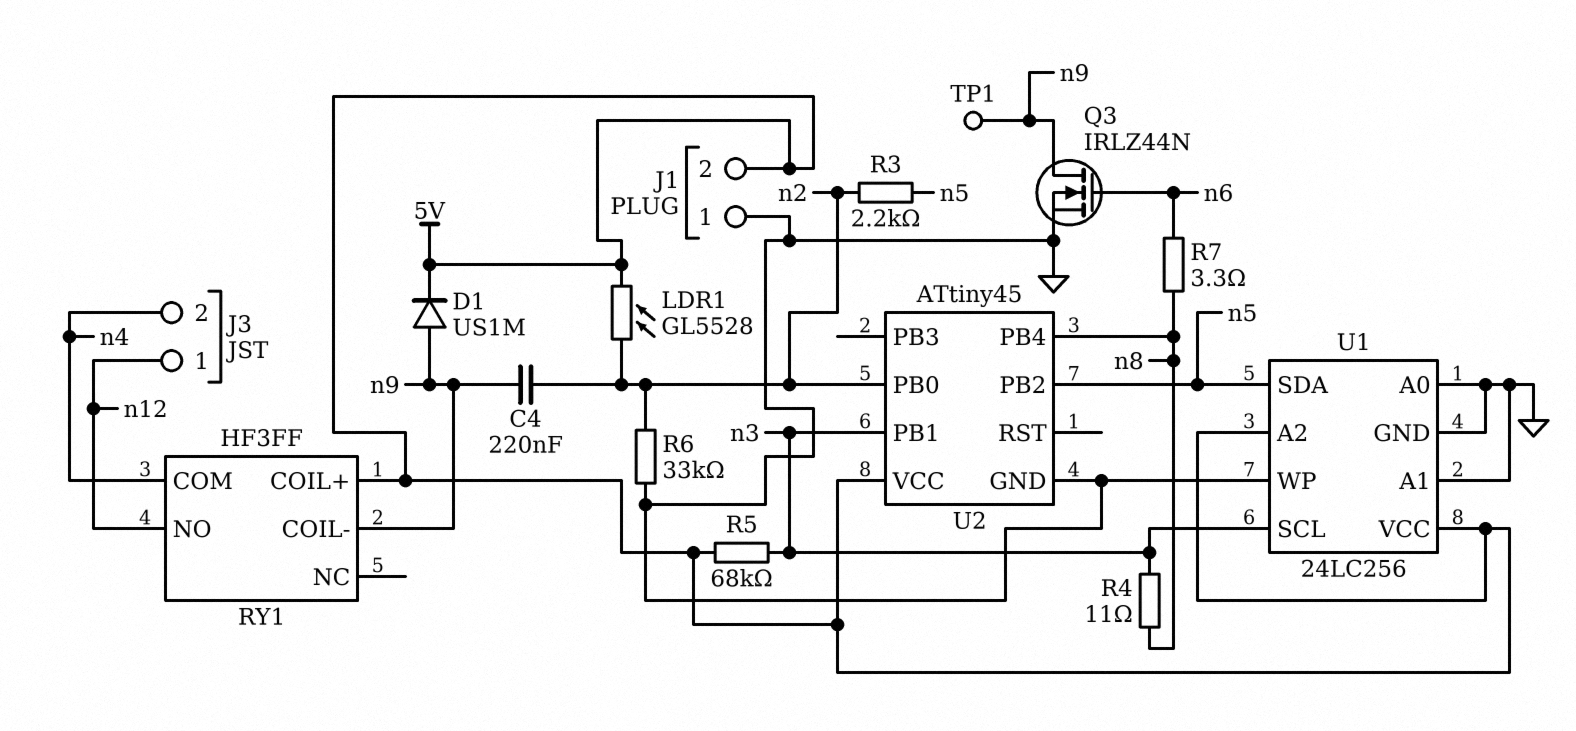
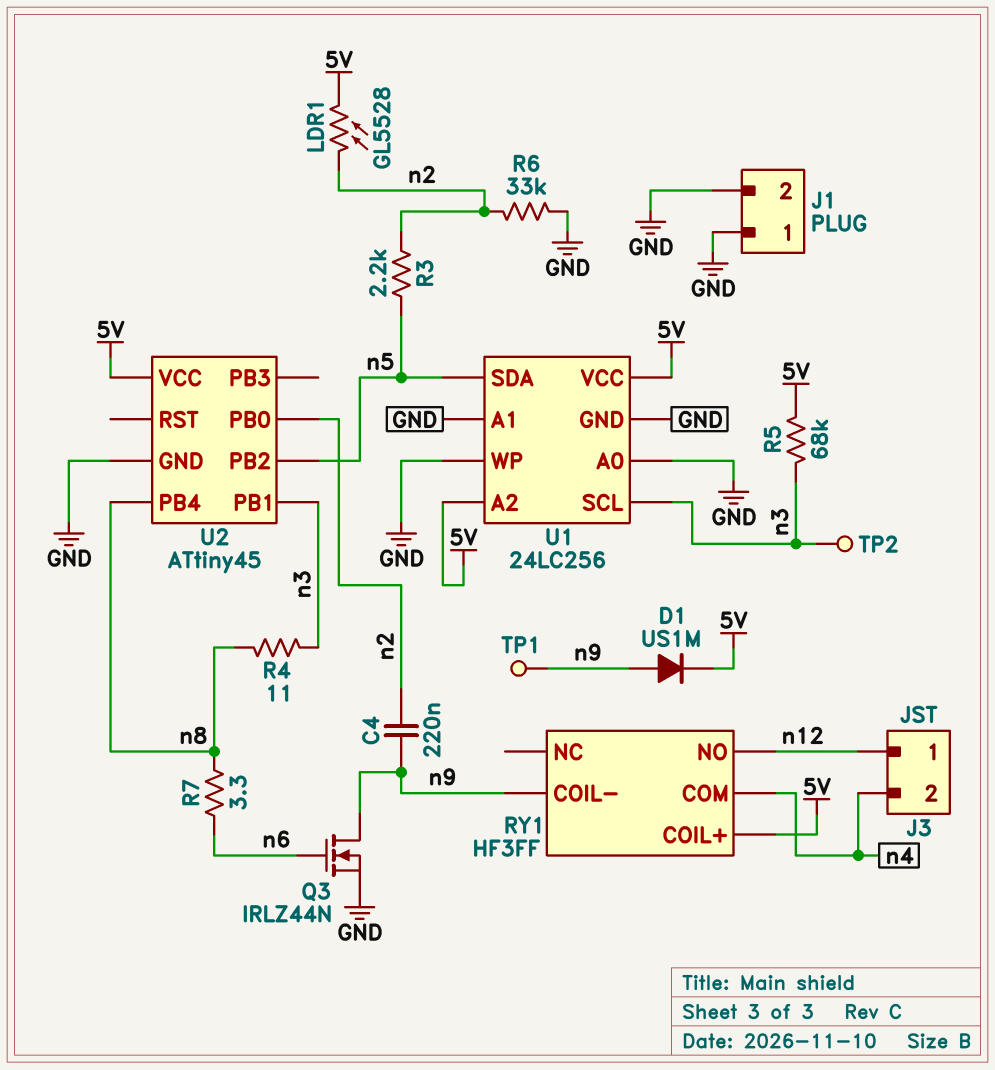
J1 pin 2: 5V -> GND
TP2: none -> test point (n3)

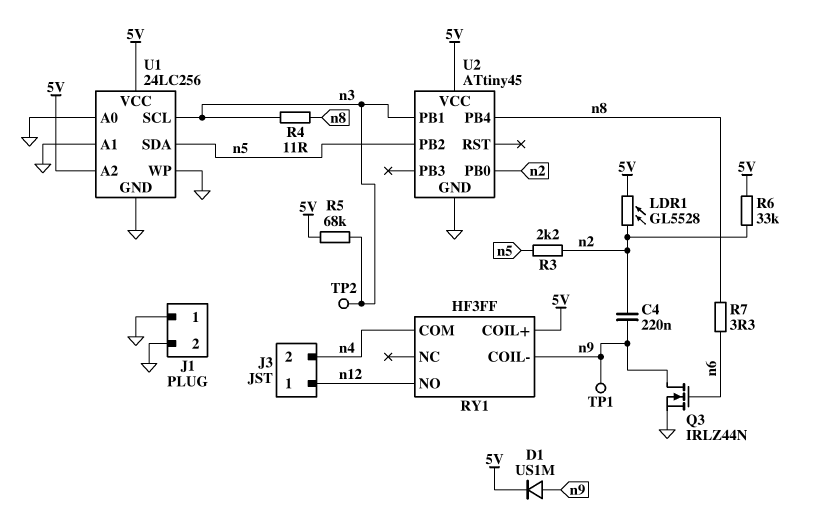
R6: 33k (GND, n2) -> 33k (5V, n2)

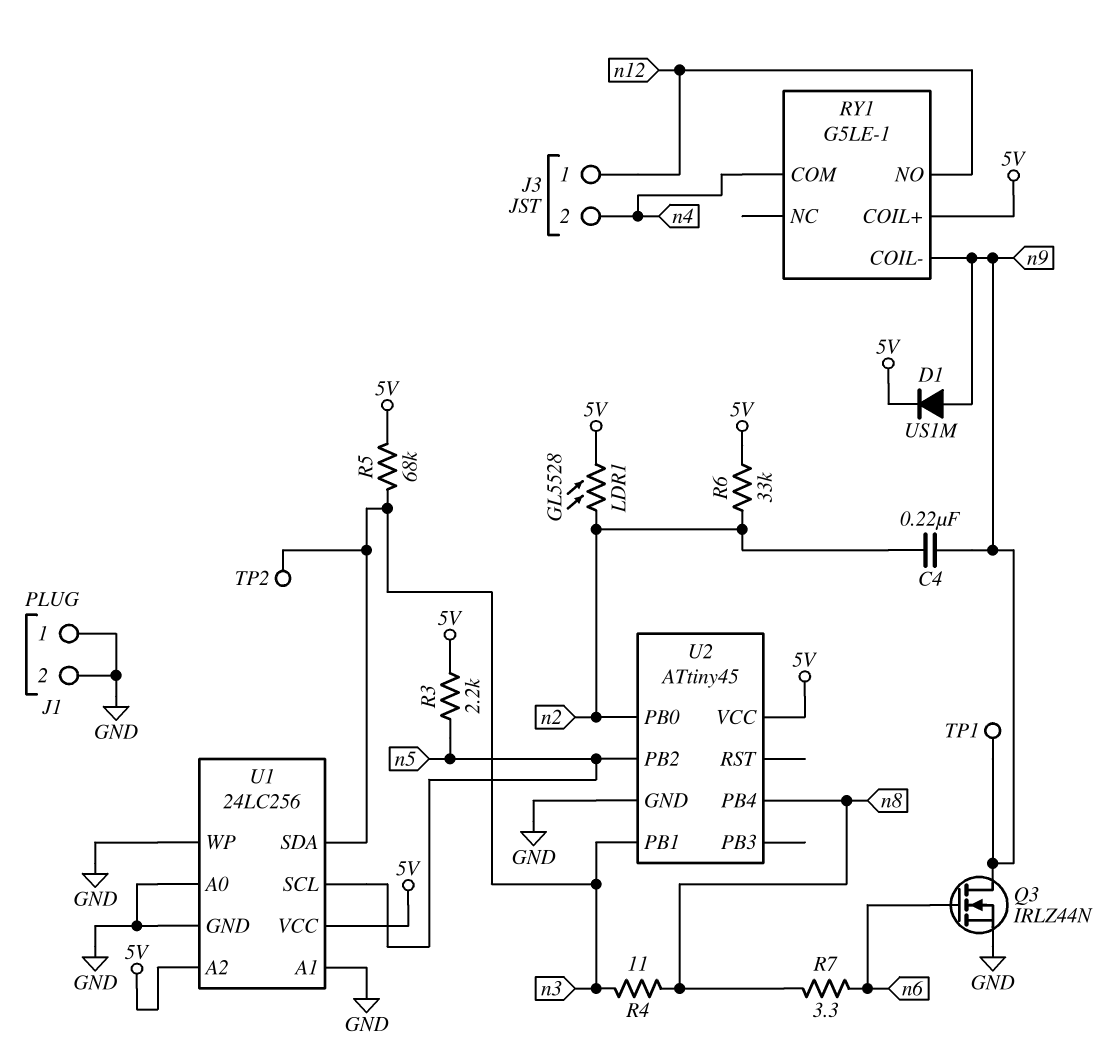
R3: 2.2k (n2, n5) -> 2.2k (5V, n5)
RY1: HF3FF -> G5LE-1
U1 pin SCL: n3 -> n5
U1 pin SDA: n5 -> n3

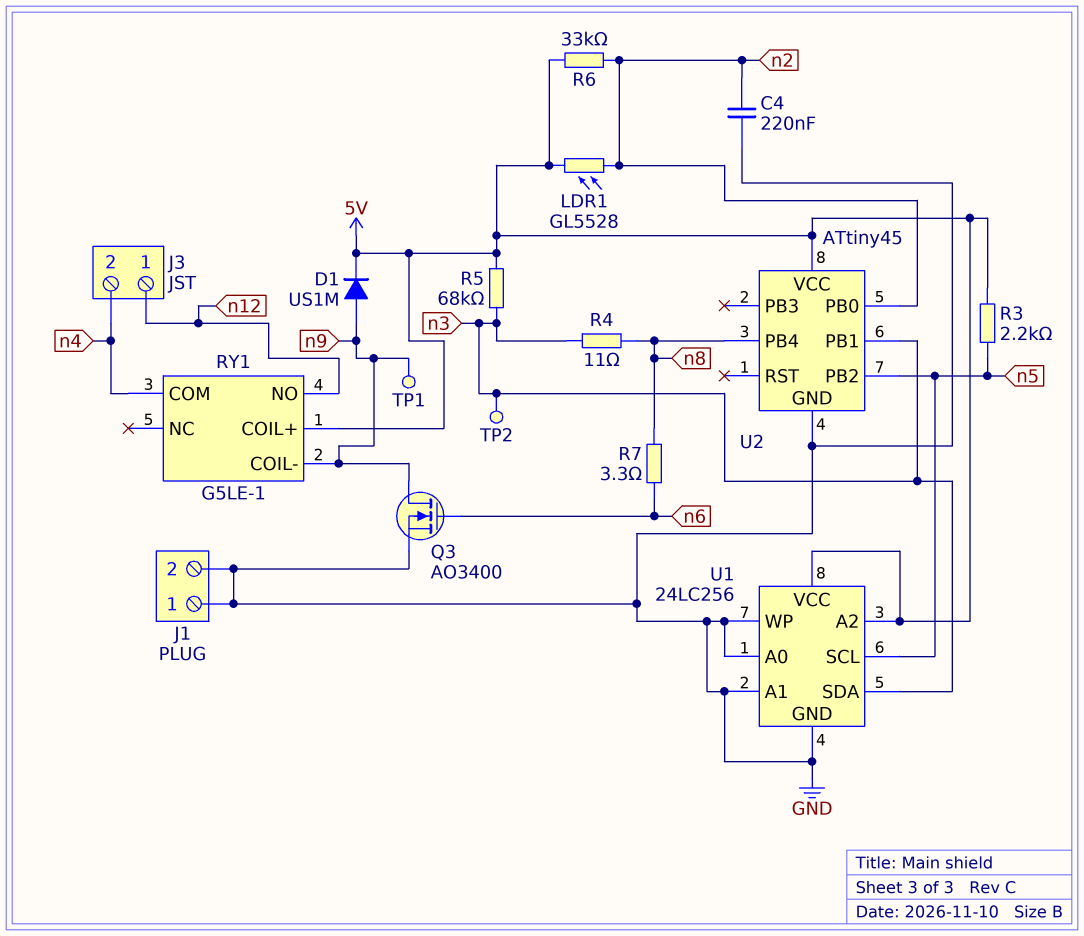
C4: 220nF (n2, n9) -> 220nF (GND, n2)
Q3: NMOS IRLZ44N (G n6, D n9, S GND) -> NMOS AO3400 (G n6, D n9, S GND)

